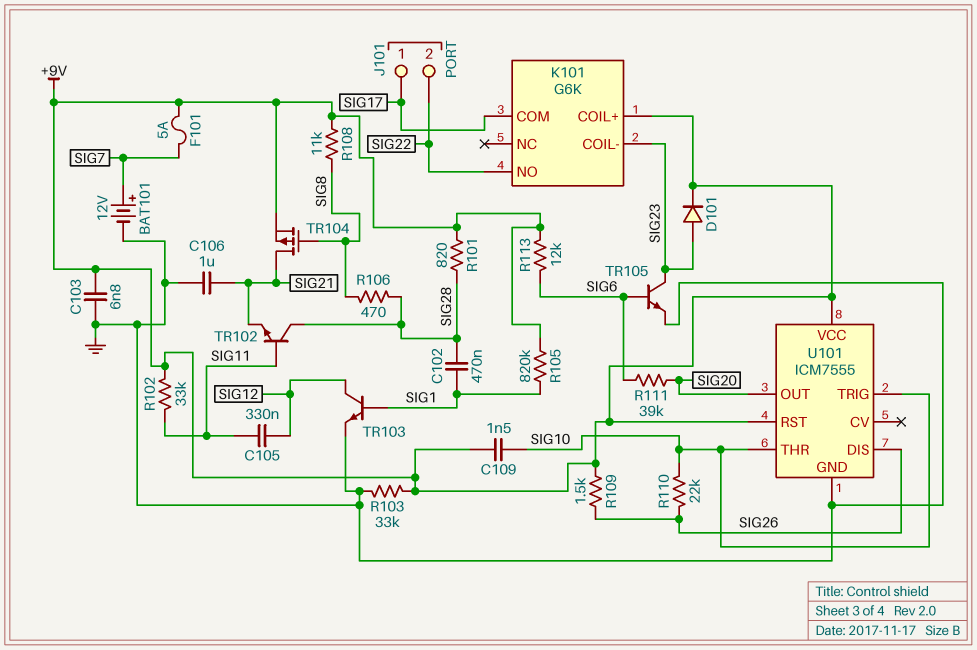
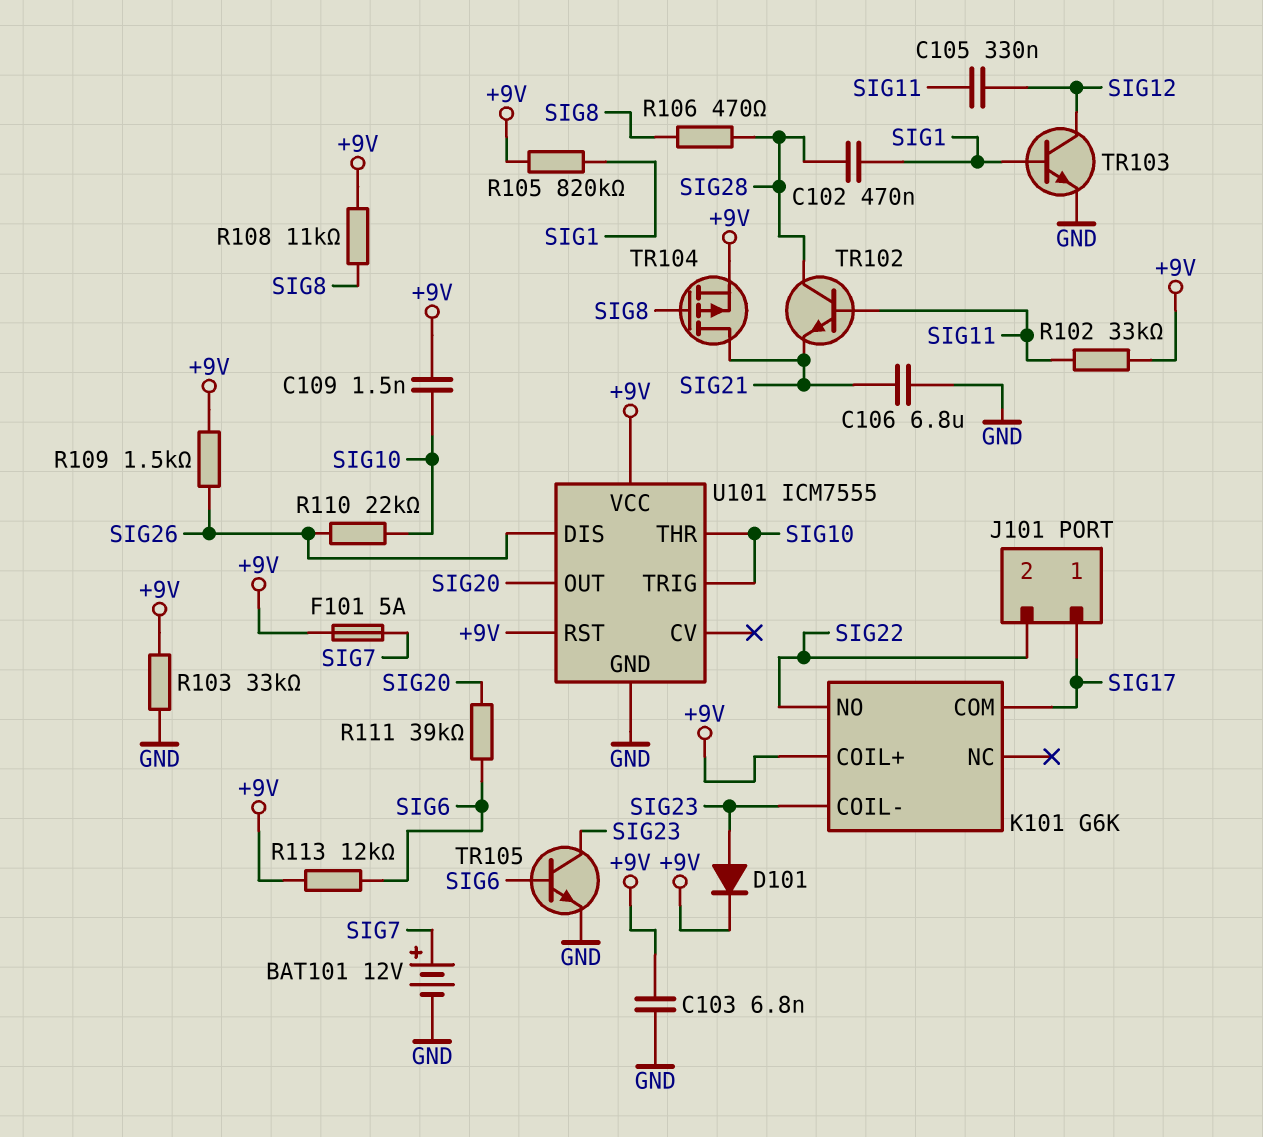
C106: 1uF (GND, SIG21) -> 6.8uF (GND, SIG21)
R101: 820 (+9V, SIG28) -> none

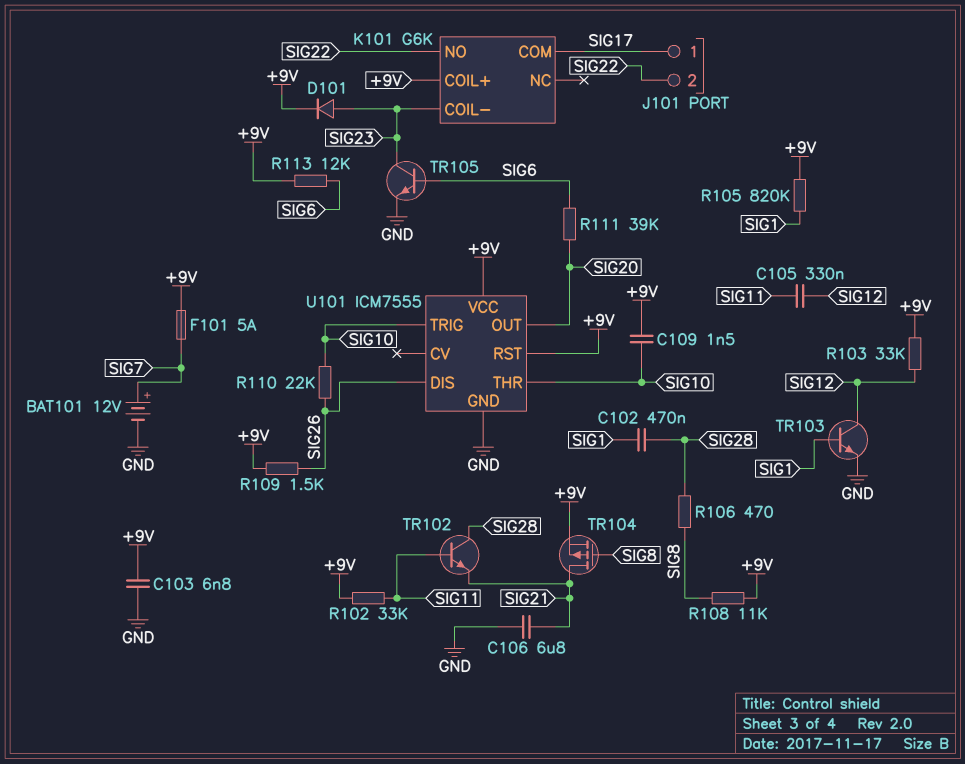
R103: 33k (+9V, GND) -> 33k (+9V, SIG12)

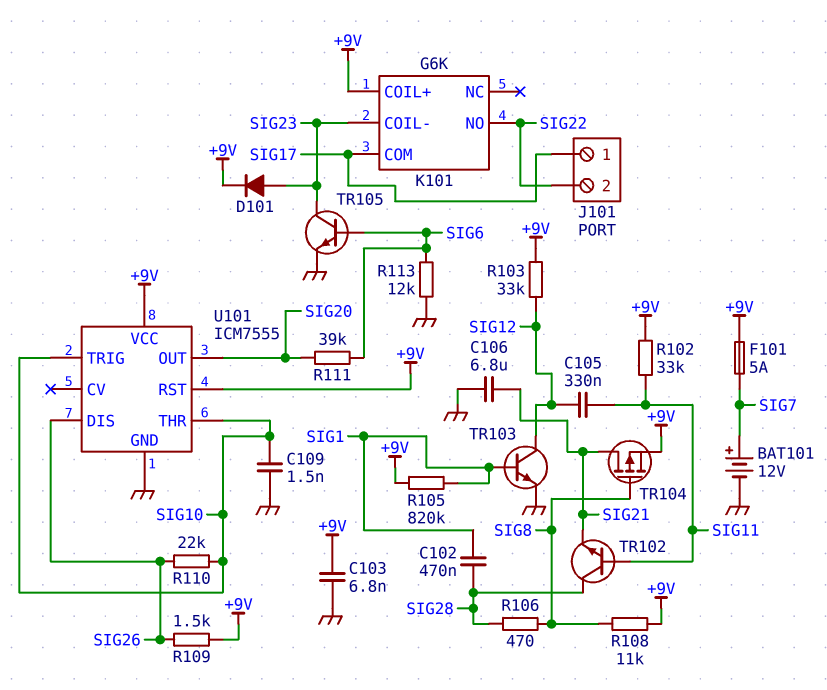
C109: 1.5nF (+9V, SIG10) -> 1.5nF (GND, SIG10)
R113: 12k (+9V, SIG6) -> 12k (GND, SIG6)

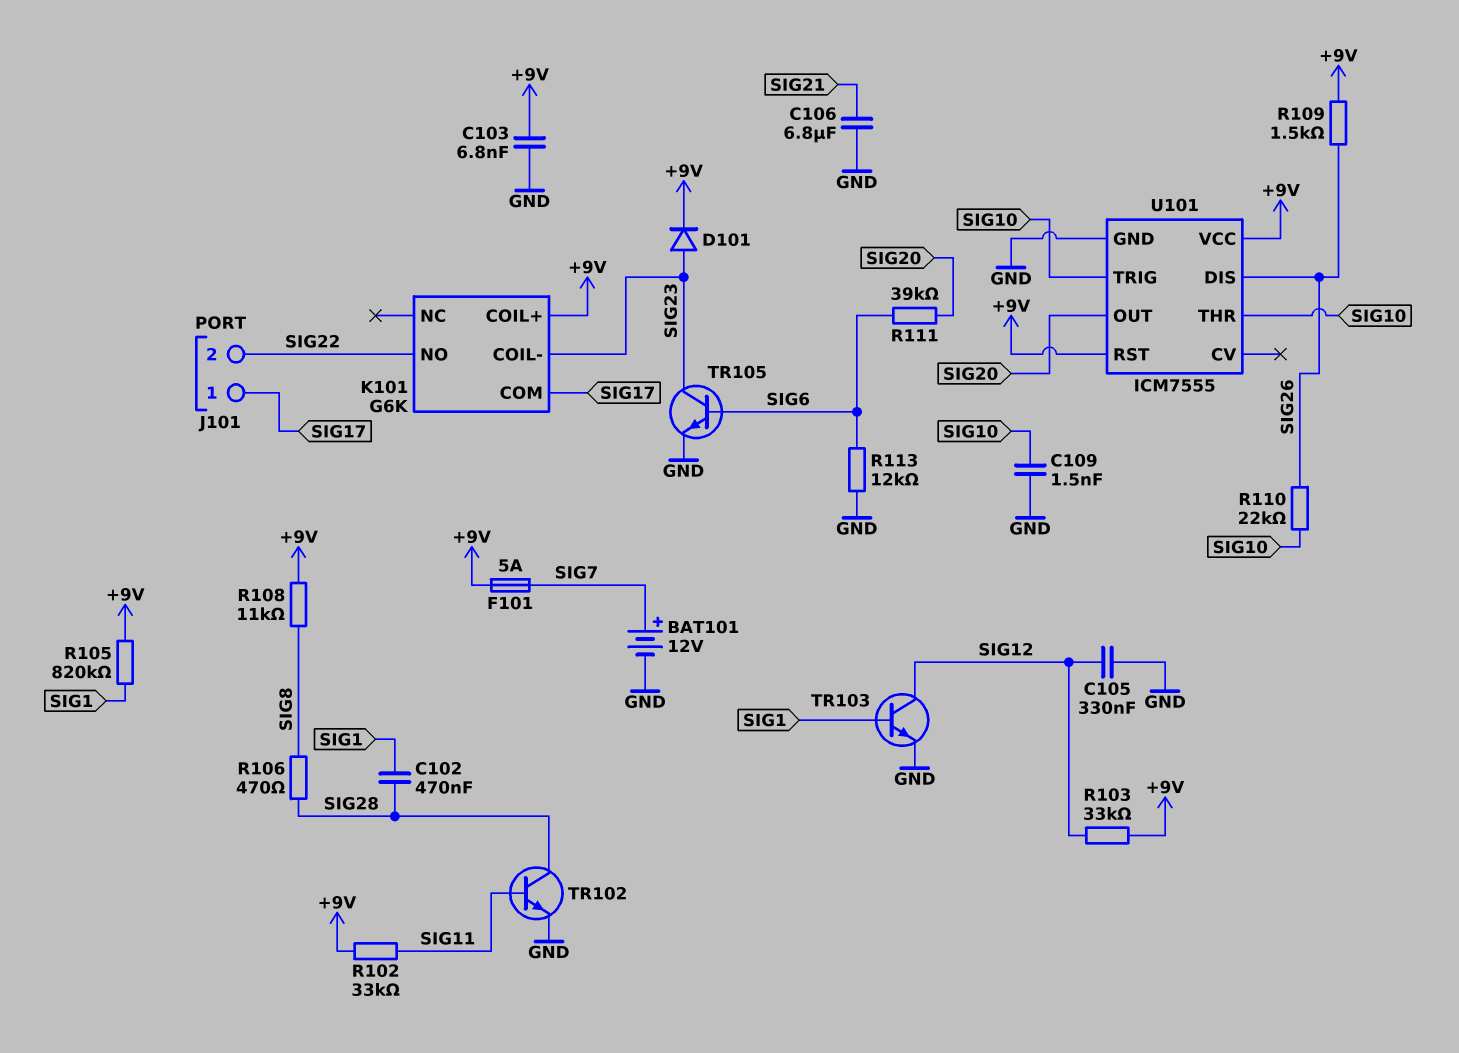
C105: 330nF (SIG11, SIG12) -> 330nF (GND, SIG12)
TR102: NPN (B SIG11, C SIG28, E SIG21) -> NPN (B SIG11, C SIG28, E GND)
TR104: PMOS (G SIG8, D SIG21, S +9V) -> none

